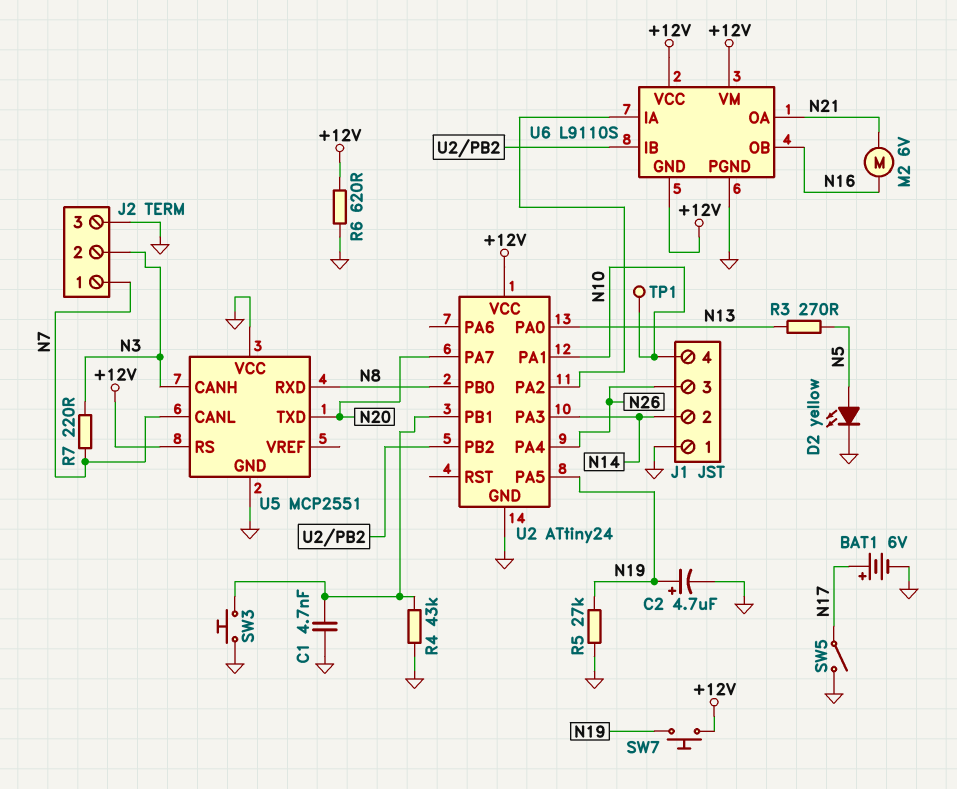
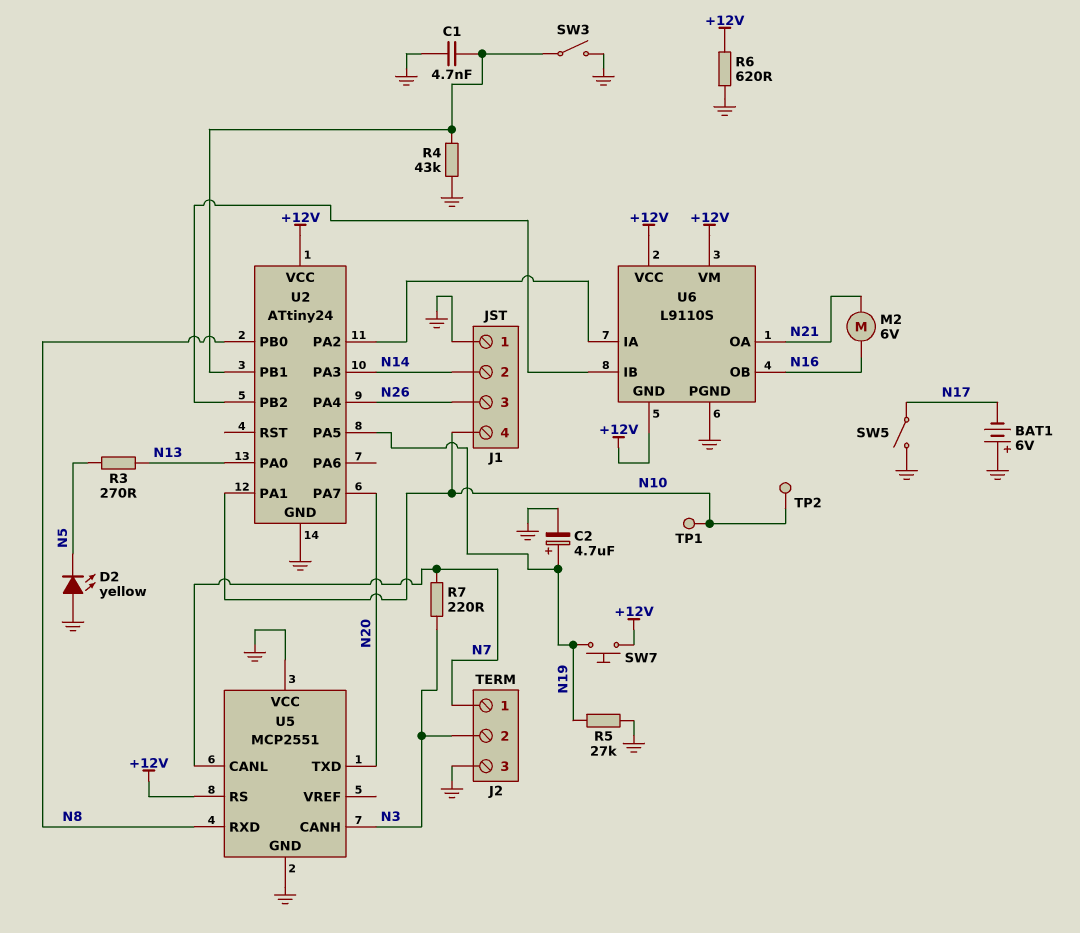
BAT1: 6V (plus N17, minus GND) -> 6V (plus GND, minus N17)
D2: LED yellow (A N5, K GND) -> LED yellow (A GND, K N5)
SW3: button (GND, U2/PB1) -> switch (GND, U2/PB1)
TP2: none -> test point (N10)

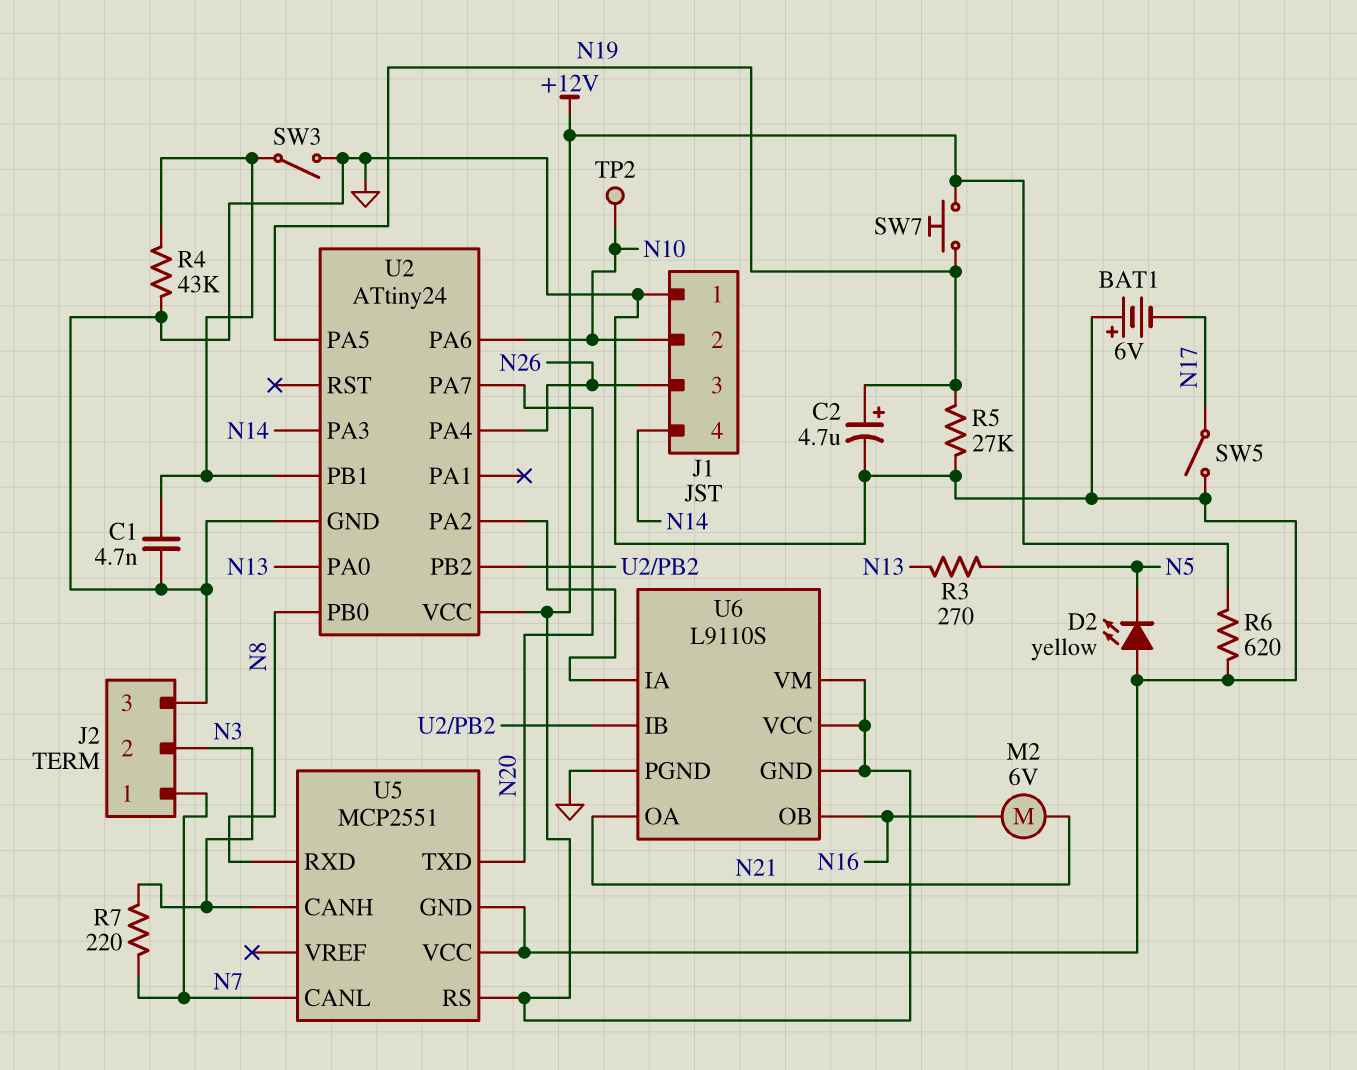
J1 pin 2: N14 -> N10
J1 pin 4: N10 -> N14
TP1: test point (N10) -> none
U2 pin PA1: N10 -> none
U2 pin PA6: none -> N10

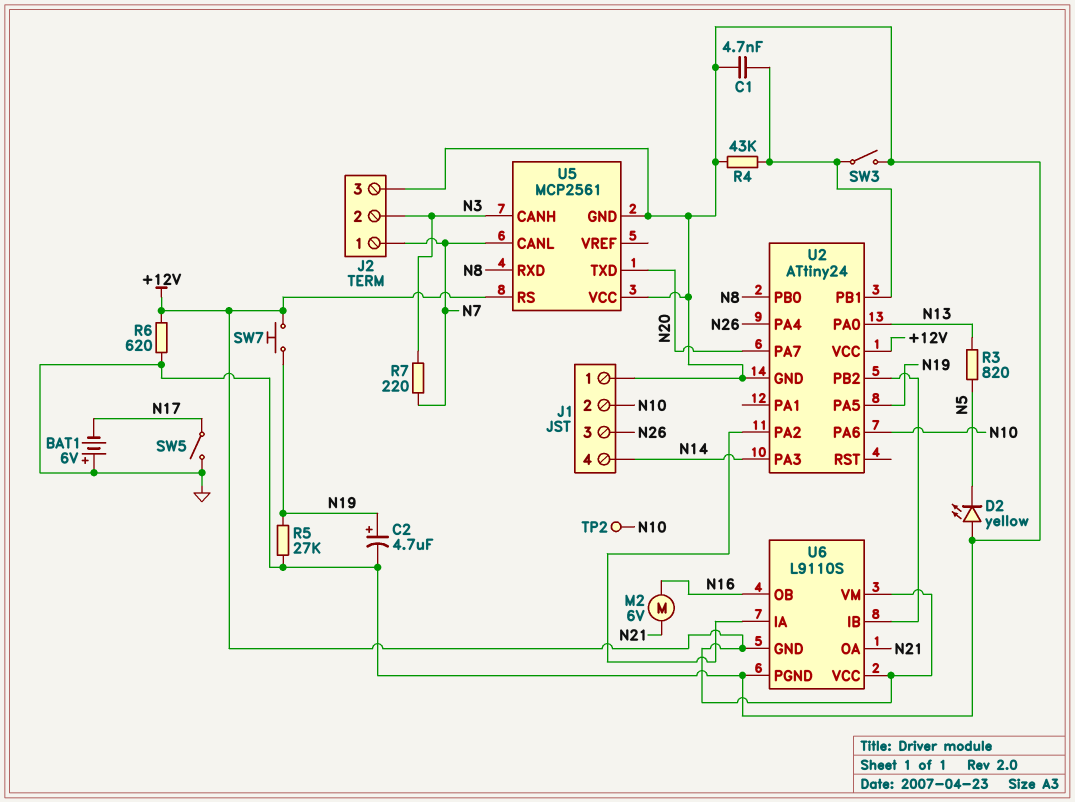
R3: 270 (N5, N13) -> 820 (N5, N13)
U5: MCP2551 -> MCP2561

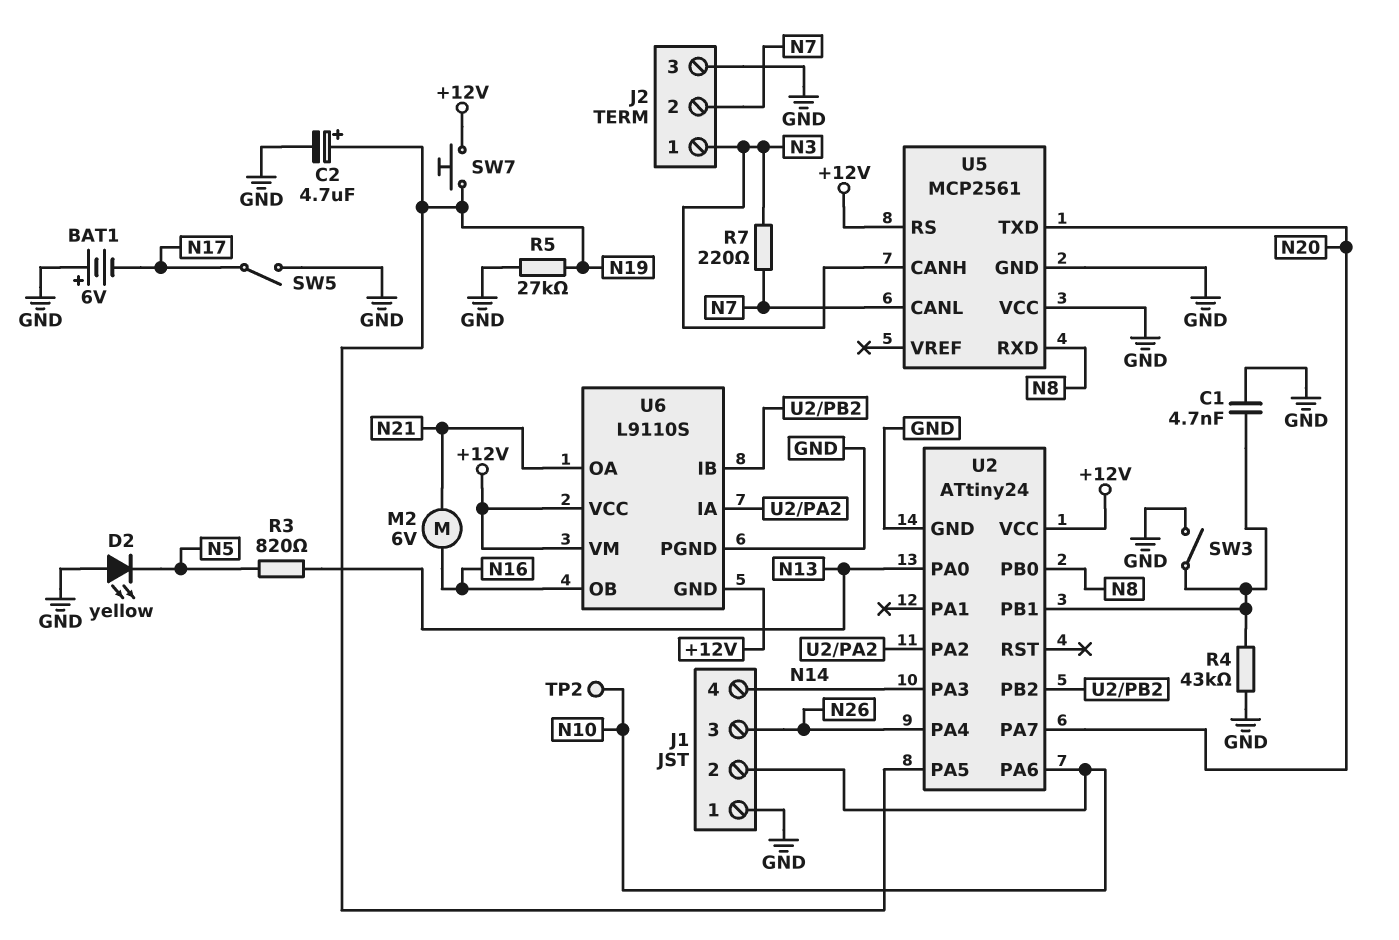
J2 pin 1: N7 -> N3
J2 pin 2: N3 -> N7
R6: 620 (+12V, GND) -> none

